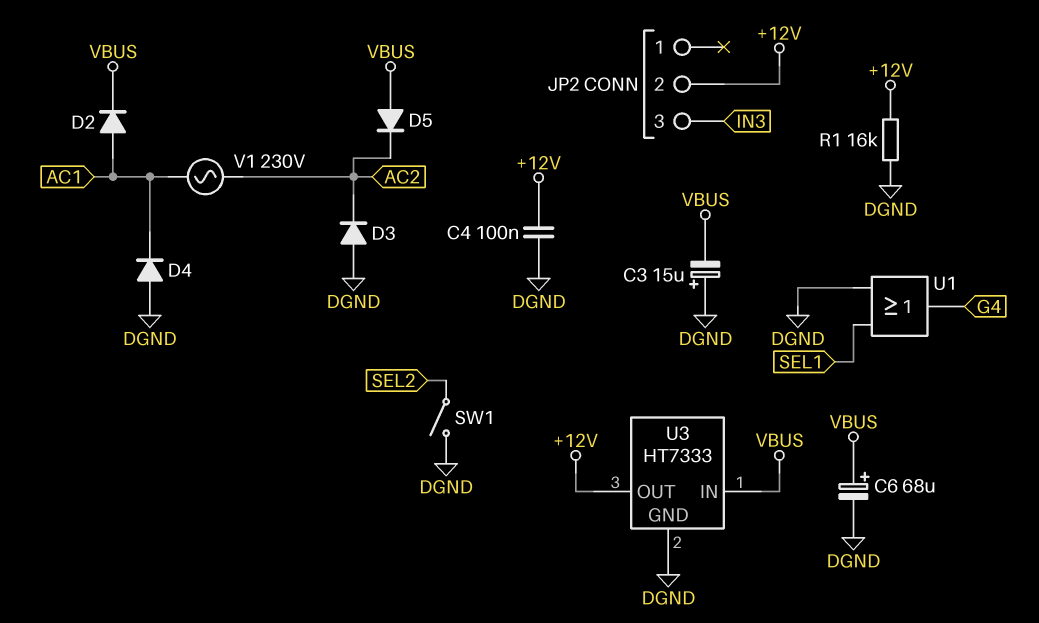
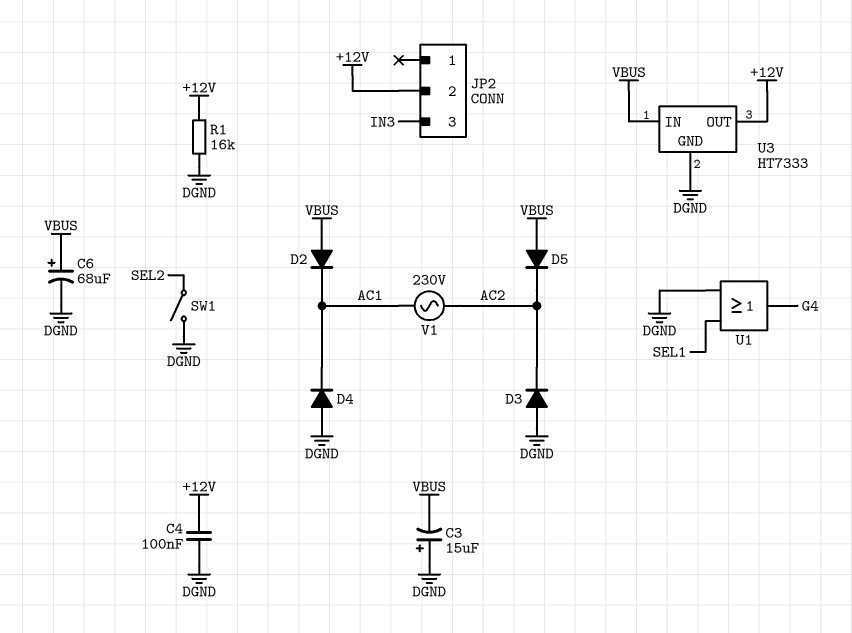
D2: diode (A AC1, K VBUS) -> diode (A VBUS, K AC1)

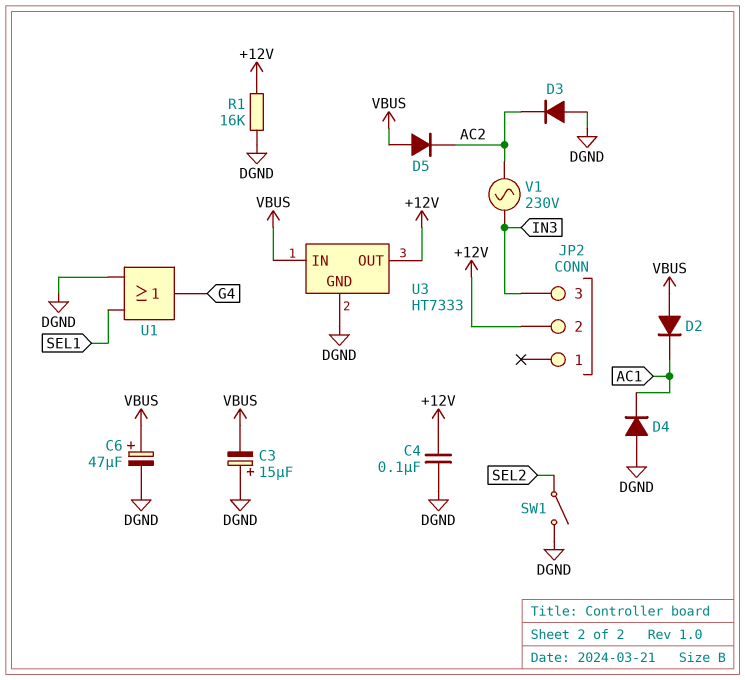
C6: 68uF (plus VBUS, minus DGND) -> 47uF (plus VBUS, minus DGND)
V1: AC 230V (AC1, AC2) -> AC 230V (AC2, IN3)

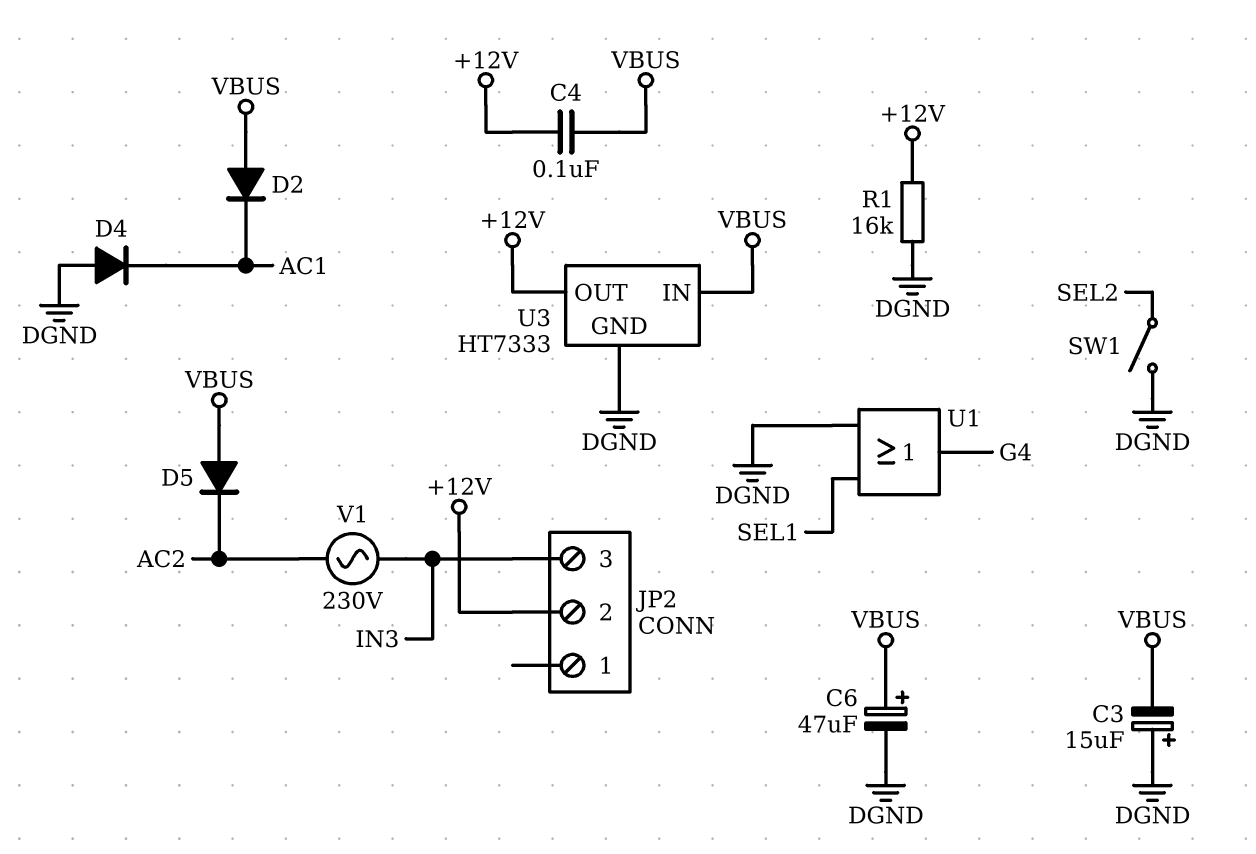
C4: 100nF (+12V, DGND) -> 100nF (+12V, VBUS)
D3: diode (A DGND, K AC2) -> none

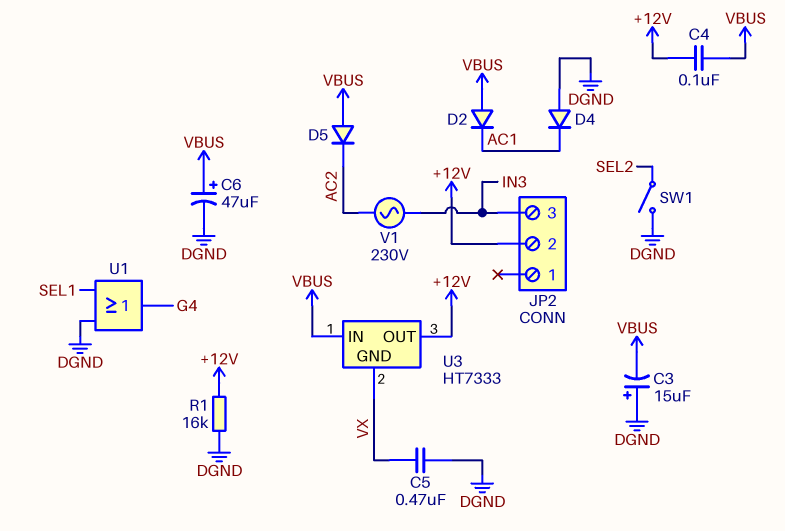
C5: none -> 470nF (DGND, VX)
U3 pin GND: DGND -> VX

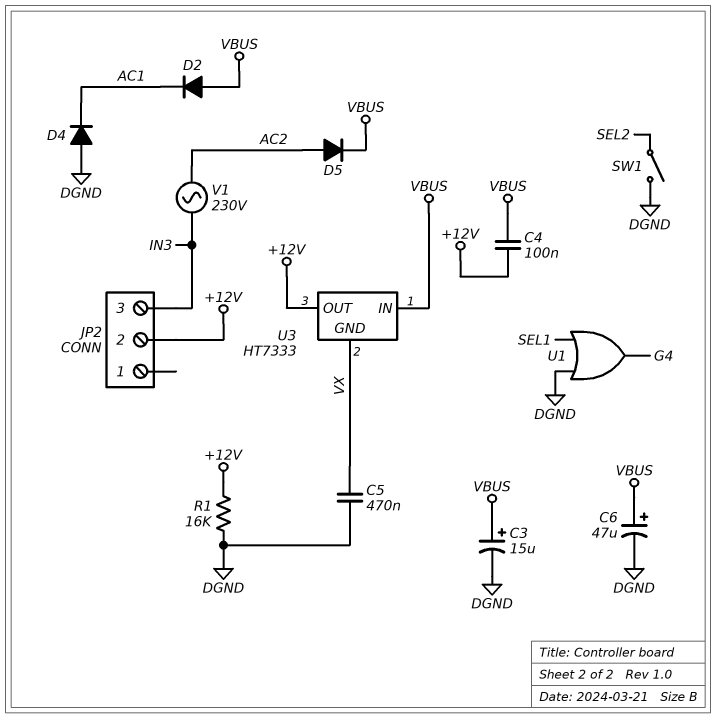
C3: 15uF (plus DGND, minus VBUS) -> 15uF (plus VBUS, minus DGND)
D5: diode (A VBUS, K AC2) -> diode (A AC2, K VBUS)

